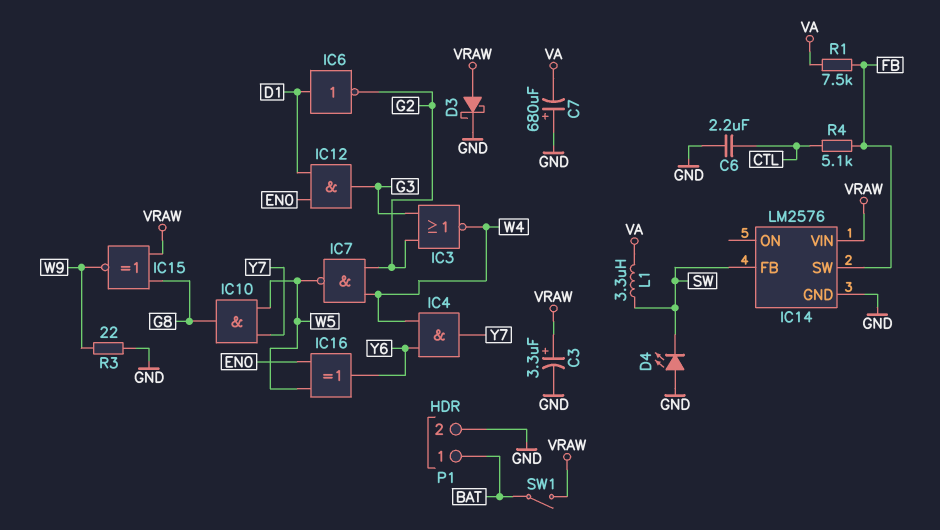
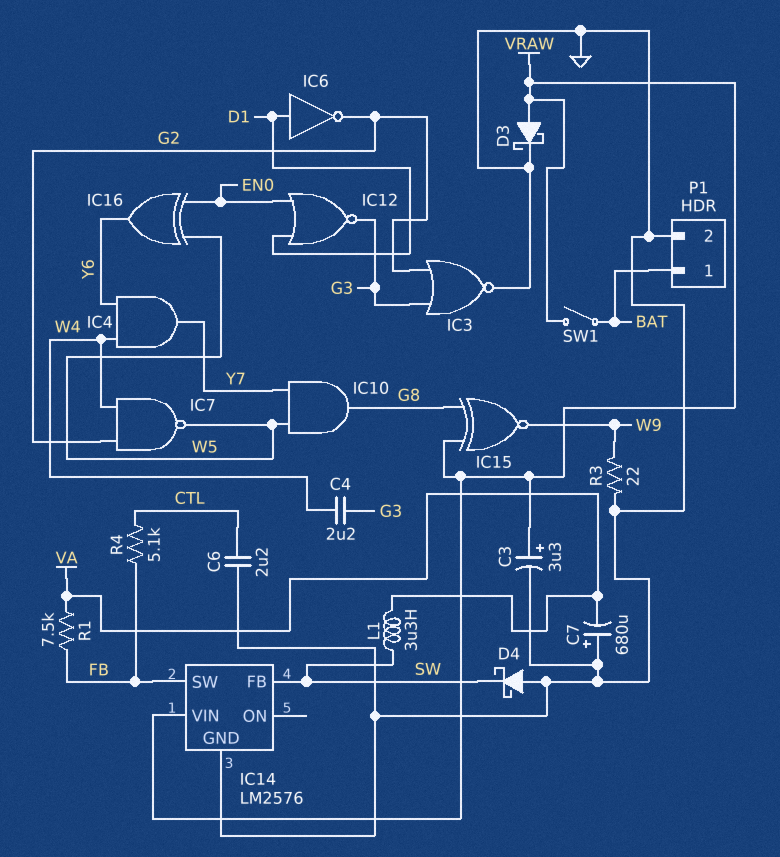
C4: none -> 2.2uF (G3, W4)
D4: LED (A GND, K SW) -> schottky (A GND, K SW)
IC3: NOR (in G2, in G3, out W4) -> NOR (in G2, in G3, out GND)
IC12: AND (in D1, in EN0, out G3) -> NOR (in D1, in EN0, out G3)

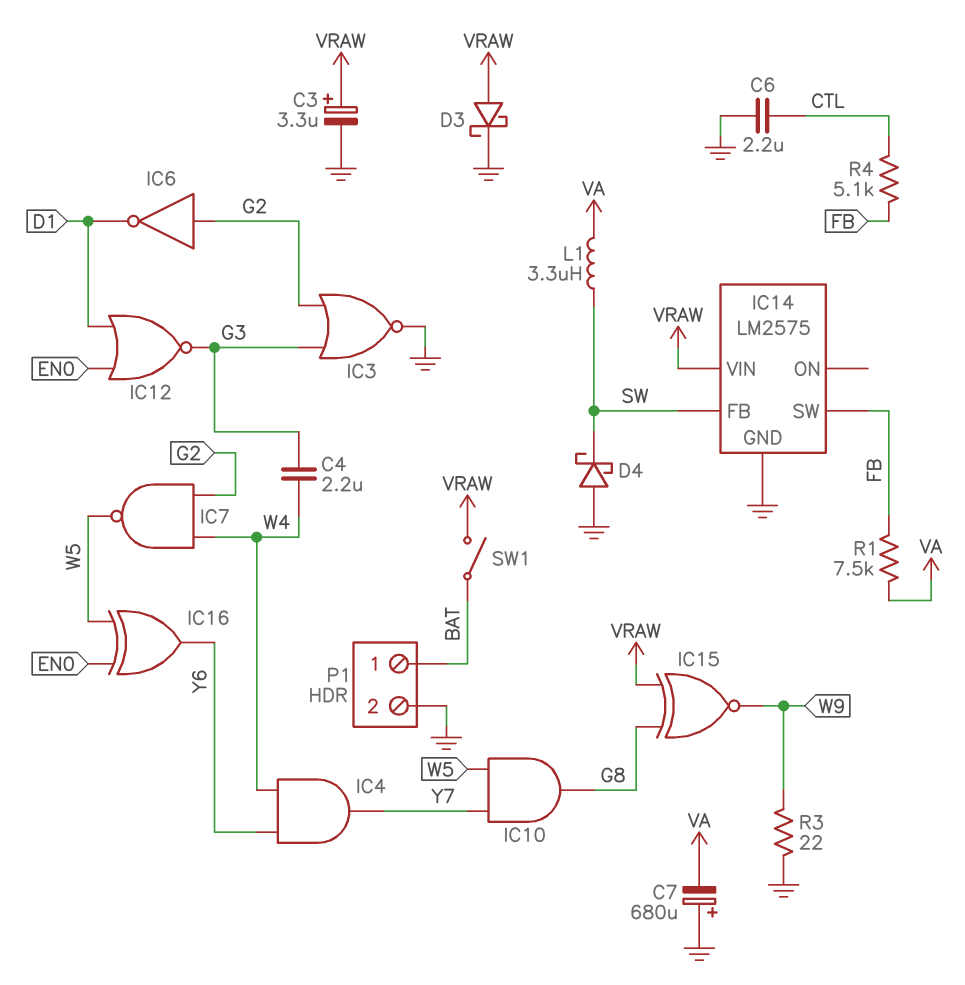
IC6: NOT (in D1, out G2) -> NOT (in G2, out D1)
IC14: LM2576 -> LM2575

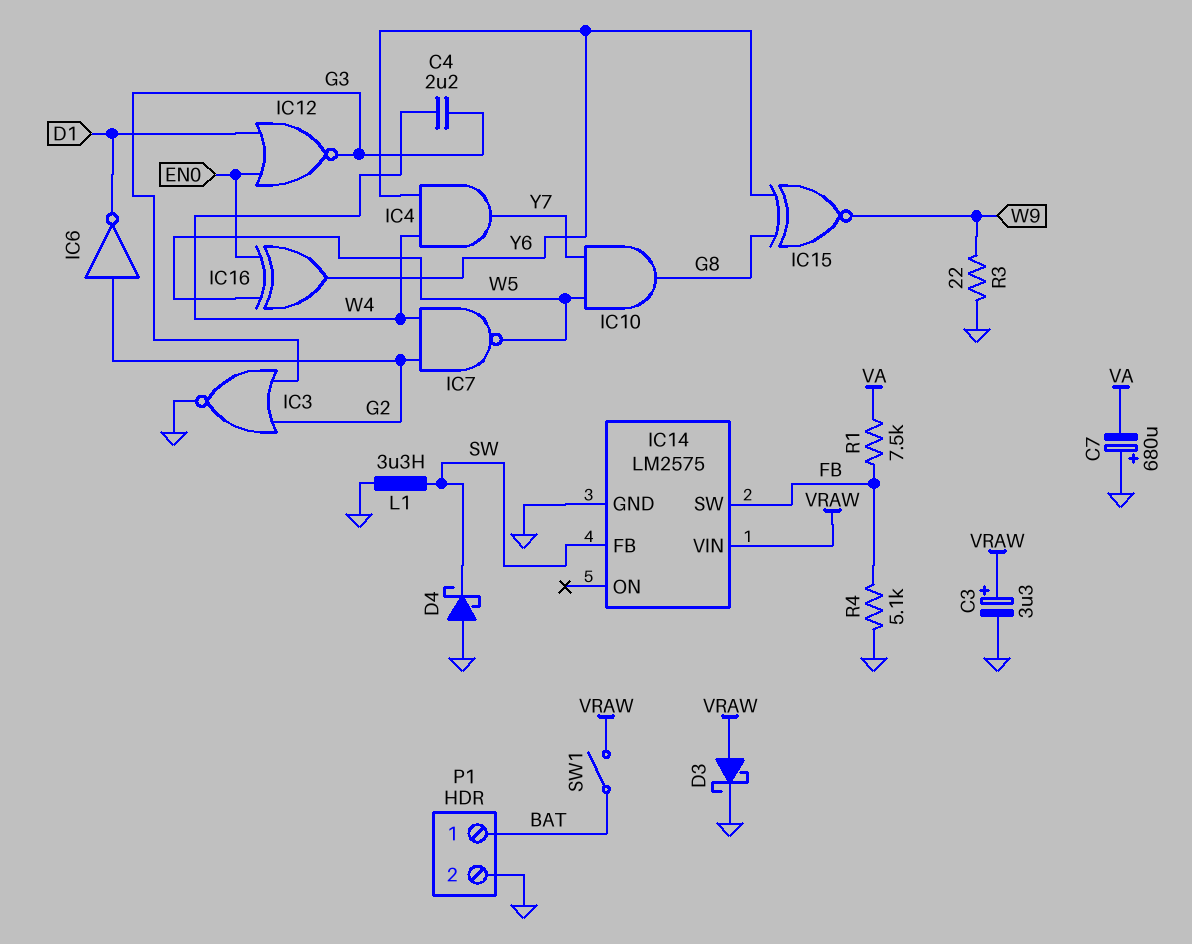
C6: 2.2uF (CTL, GND) -> none
IC15: XNOR (in G8, in VRAW, out W9) -> XNOR (in G8, in Y6, out W9)
L1: 3.3uH (SW, VA) -> 3.3uH (GND, SW)
R4: 5.1k (CTL, FB) -> 5.1k (FB, GND)

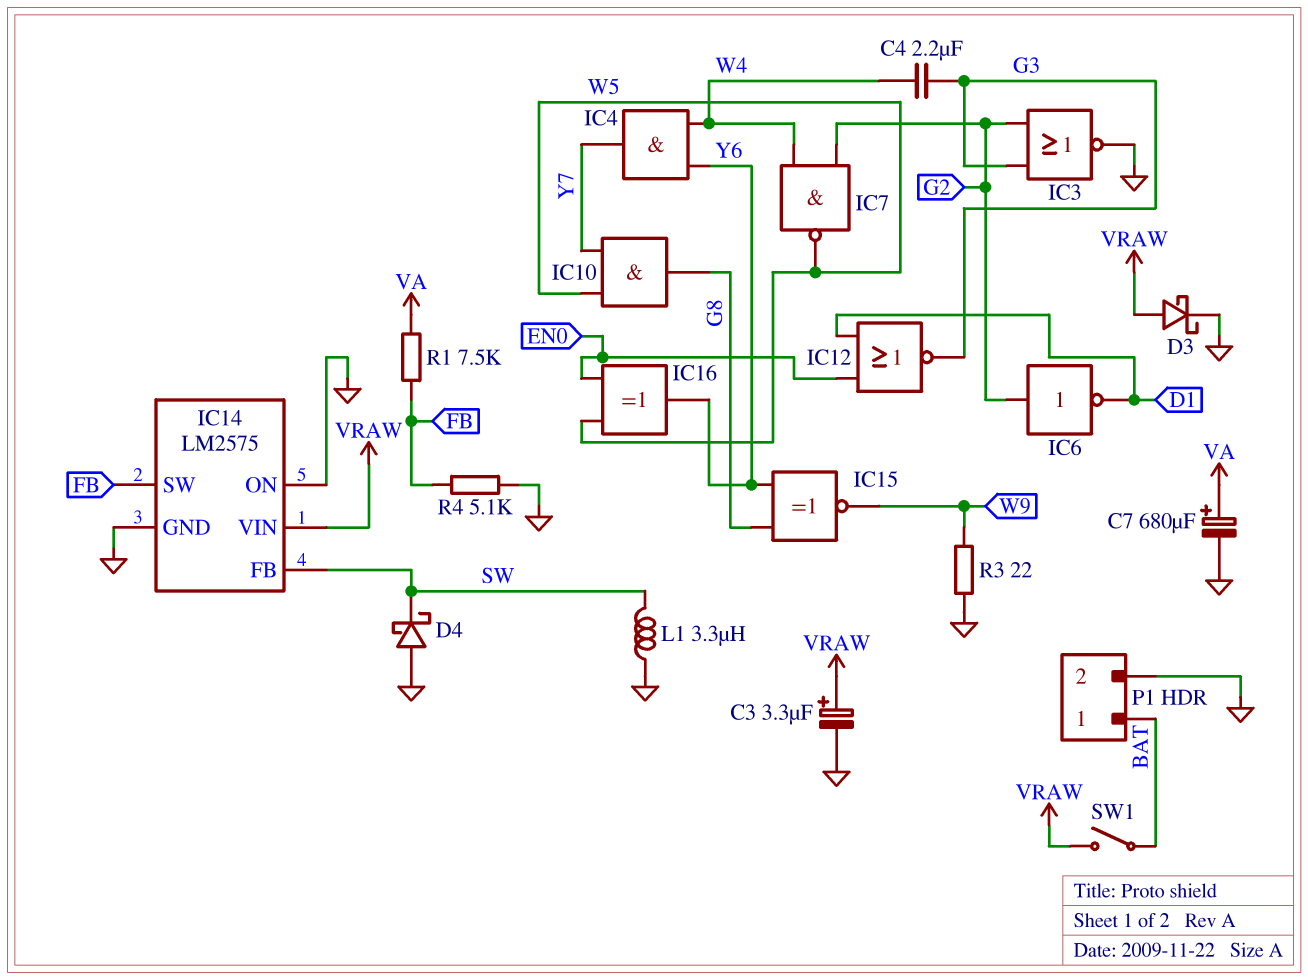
C7: 680uF (plus GND, minus VA) -> 680uF (plus VA, minus GND)
IC14 pin ON: none -> GND

